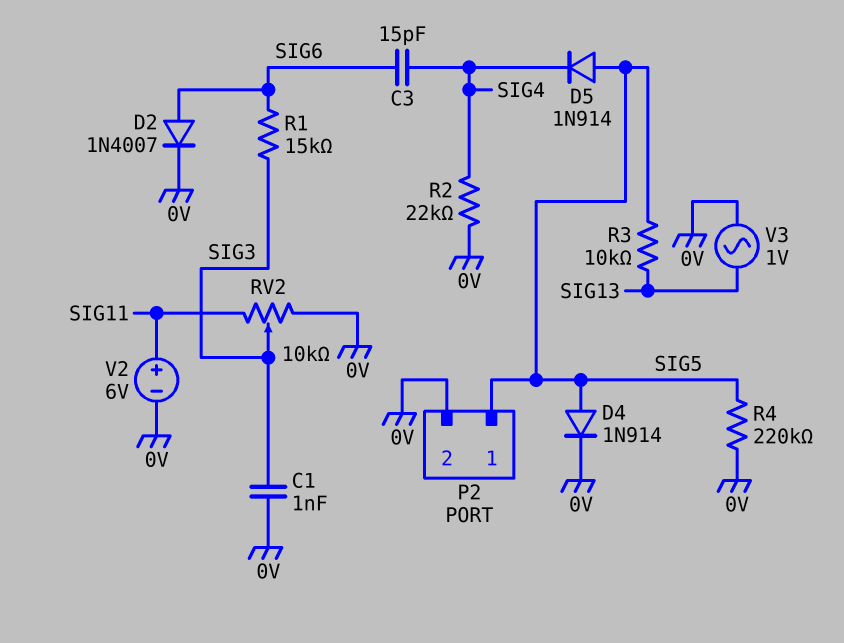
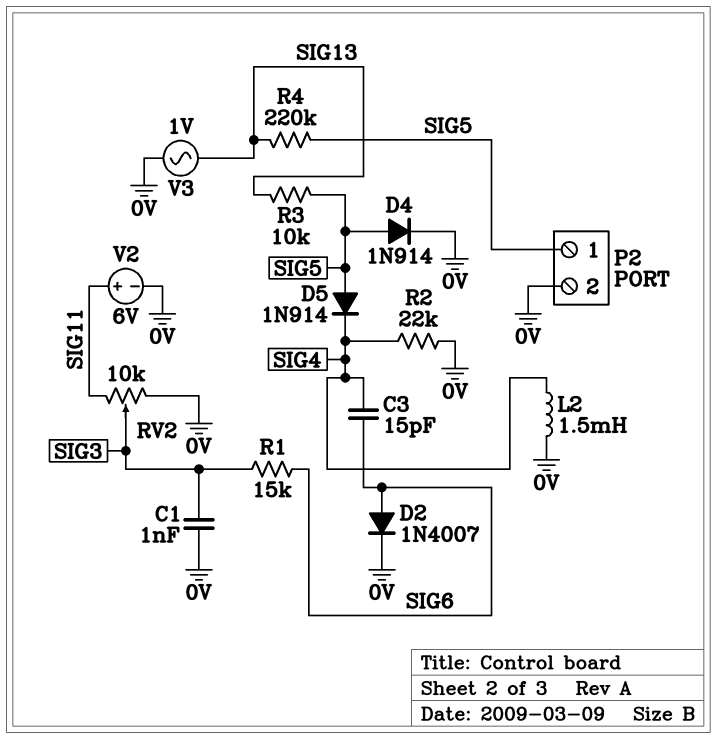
L2: none -> 1.5mH (0V, SIG4)
R4: 220k (0V, SIG5) -> 220k (SIG5, SIG13)

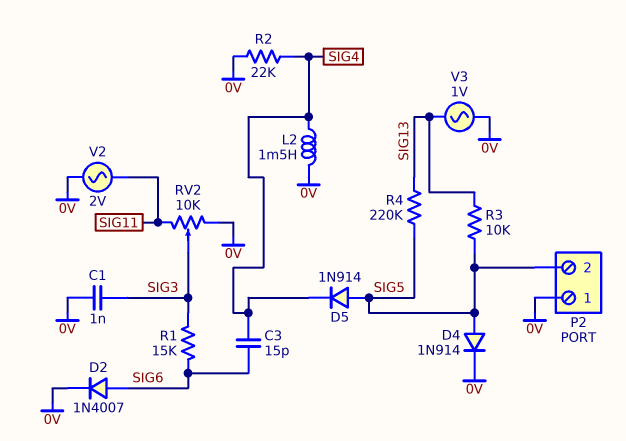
P2 pin 1: SIG5 -> 0V
P2 pin 2: 0V -> SIG5
V2: 6V (plus SIG11, minus 0V) -> AC 2V (0V, SIG11)

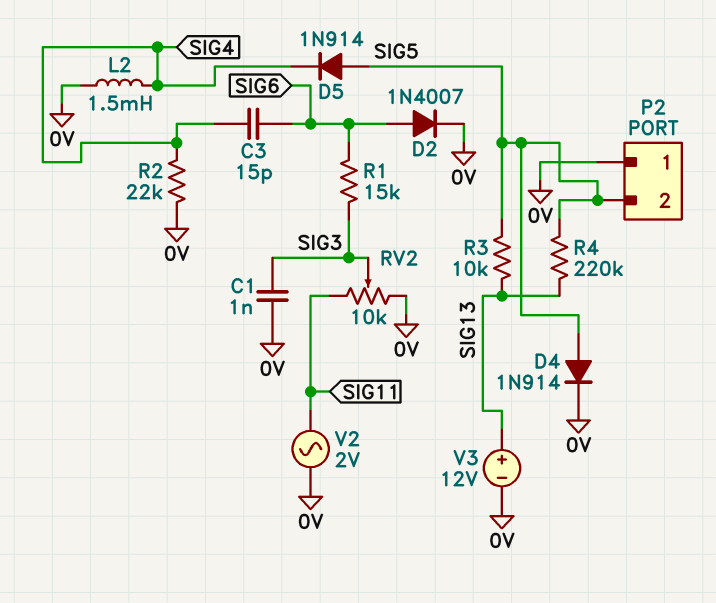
V3: AC 1V (0V, SIG13) -> 12V (plus SIG13, minus 0V)

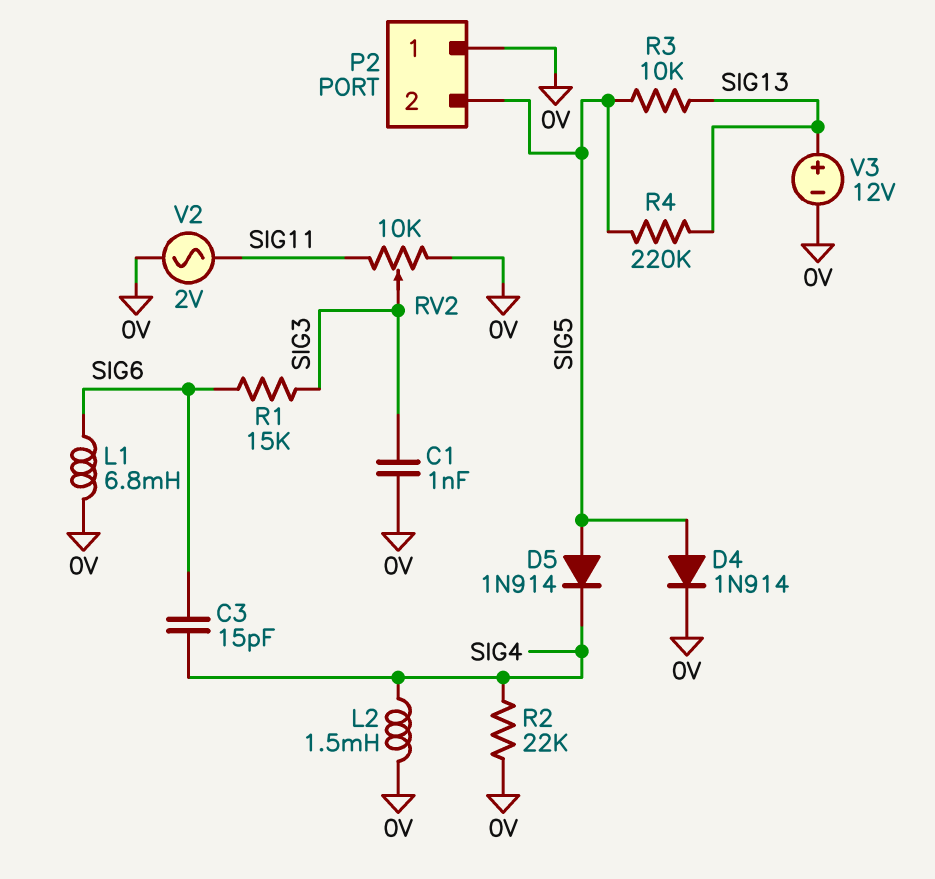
D2: diode 1N4007 (A SIG6, K 0V) -> none
L1: none -> 6.8mH (0V, SIG6)

